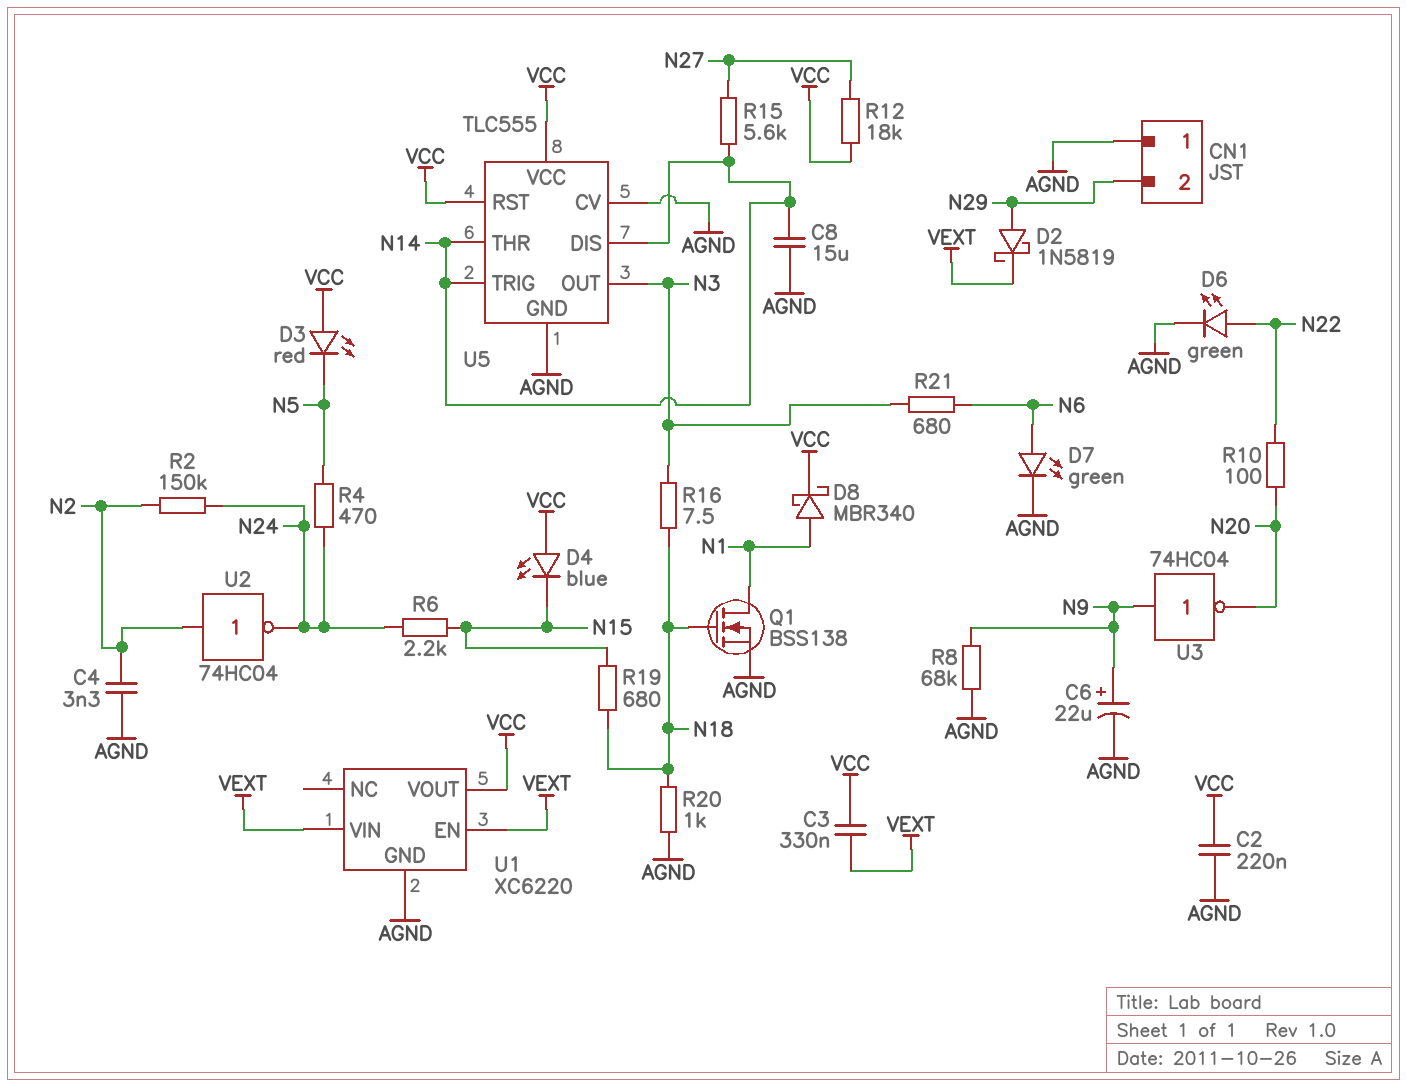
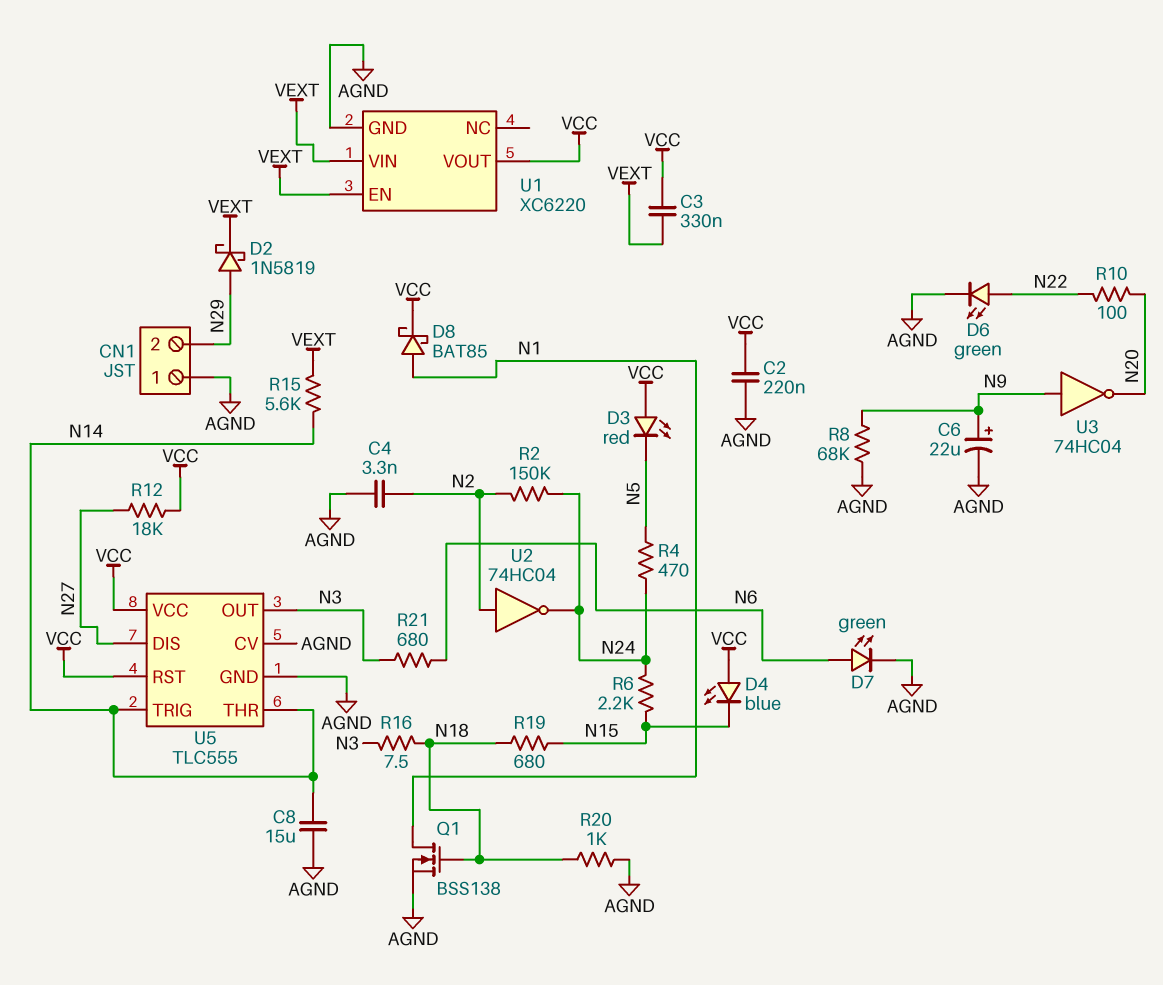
D8: schottky MBR340 (A N1, K VCC) -> schottky BAT85 (A N1, K VCC)
R15: 5.6k (N14, N27) -> 5.6k (N14, VEXT)
U5 pin DIS: N14 -> N27

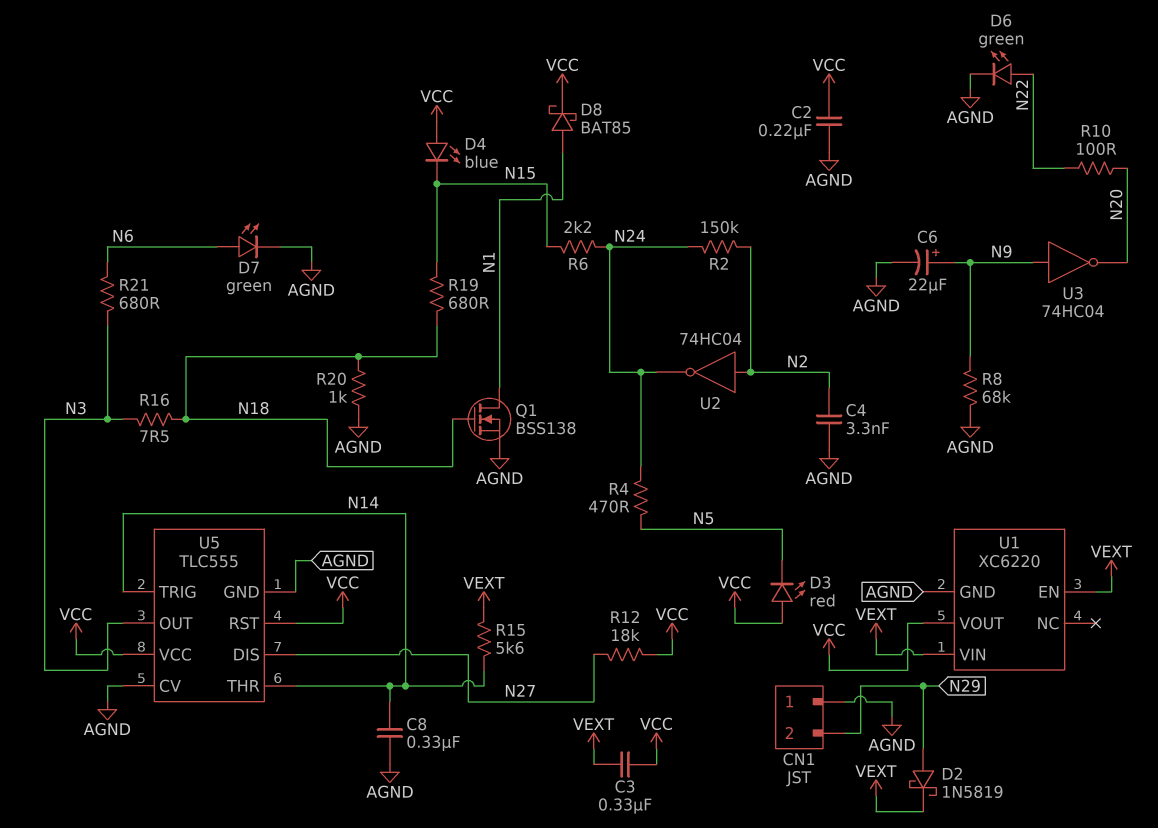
C8: 15uF (AGND, N14) -> 330nF (AGND, N14)

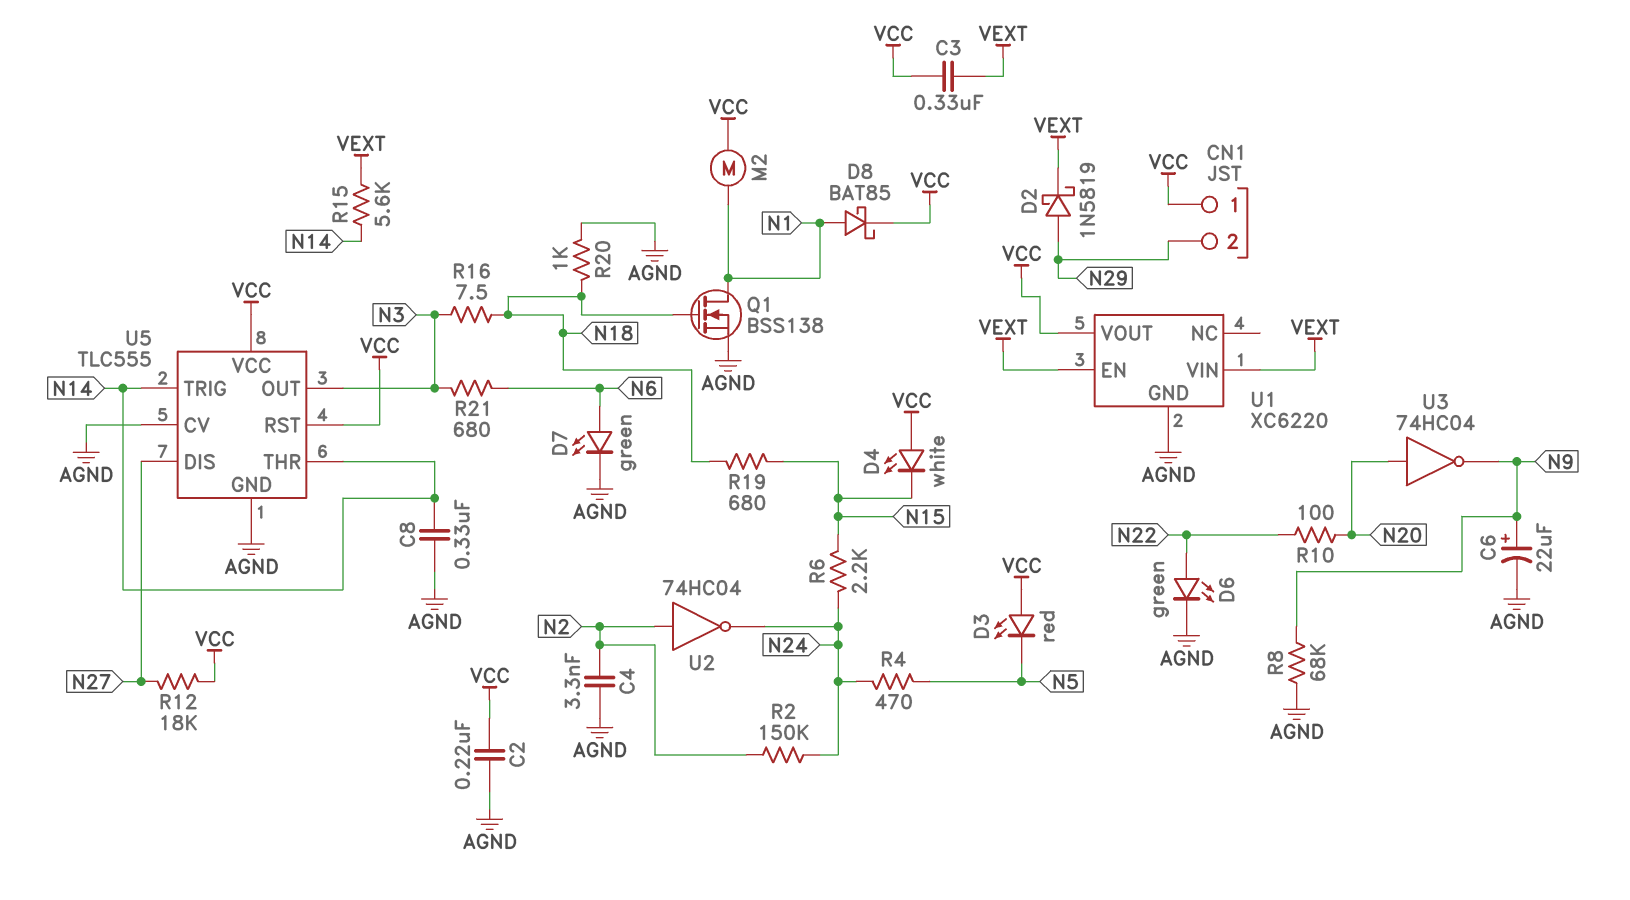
CN1 pin 1: AGND -> VCC
D4: LED blue (A VCC, K N15) -> LED white (A VCC, K N15)
M2: none -> motor (N1, VCC)
U3: NOT 74HC04 (in N9, out N20) -> NOT 74HC04 (in N20, out N9)

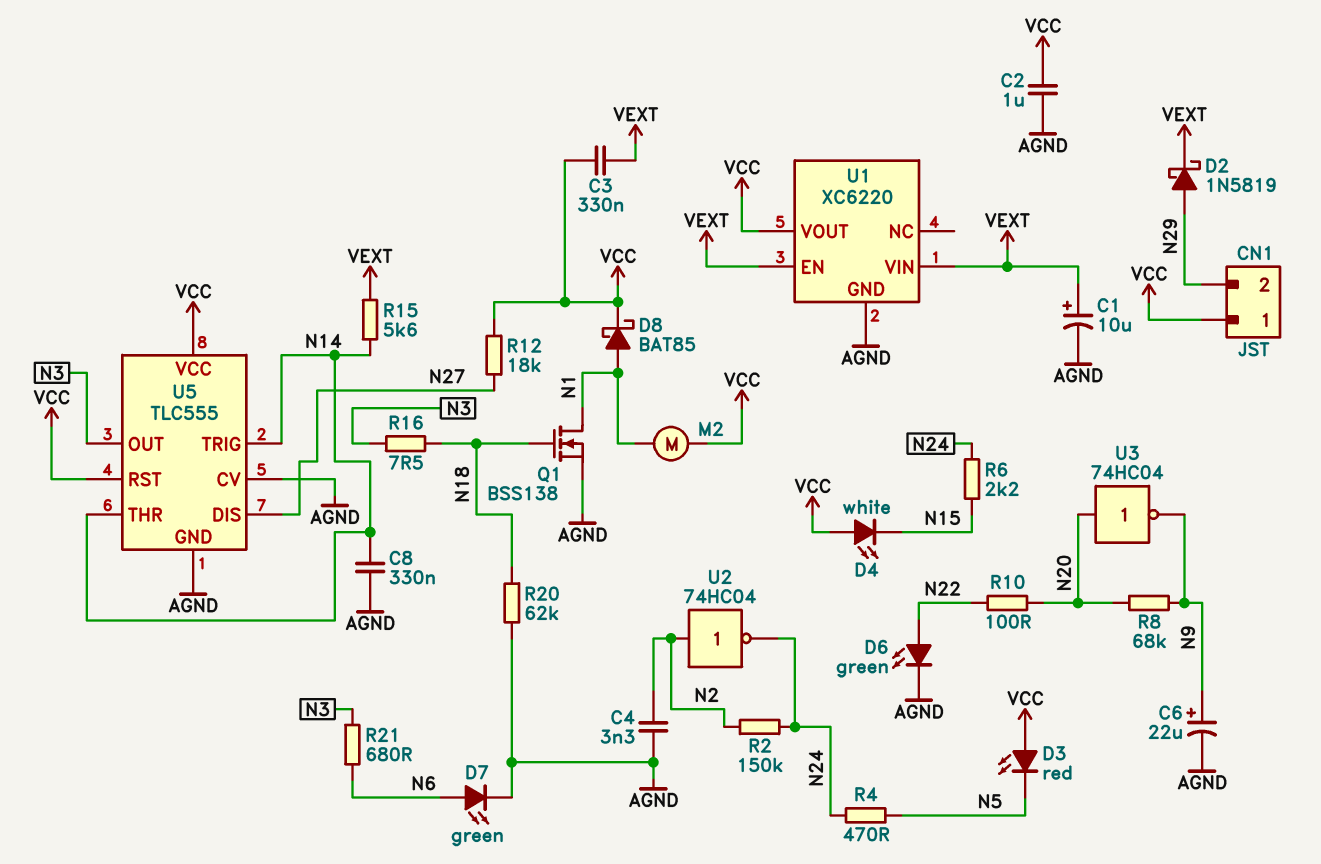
C1: none -> 10uF (plus VEXT, minus AGND)
C2: 220nF (AGND, VCC) -> 1uF (AGND, VCC)
R8: 68k (AGND, N9) -> 68k (N9, N20)
R19: 680 (N15, N18) -> none
R20: 1k (AGND, N18) -> 62k (AGND, N18)

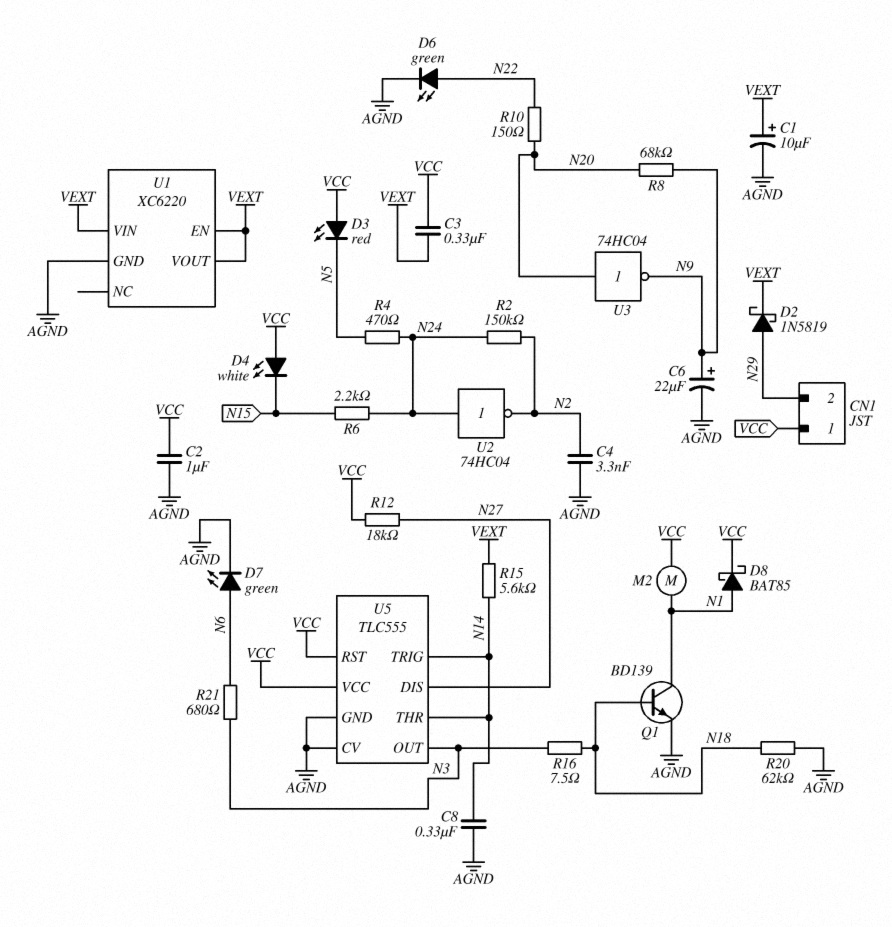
Q1: NMOS BSS138 (G N18, D N1, S AGND) -> NPN BD139 (B N18, C N1, E AGND)
R10: 100 (N20, N22) -> 150 (N20, N22)
U1 pin VOUT: VCC -> VEXT
U2: NOT 74HC04 (in N2, out N24) -> NOT 74HC04 (in N24, out N2)

